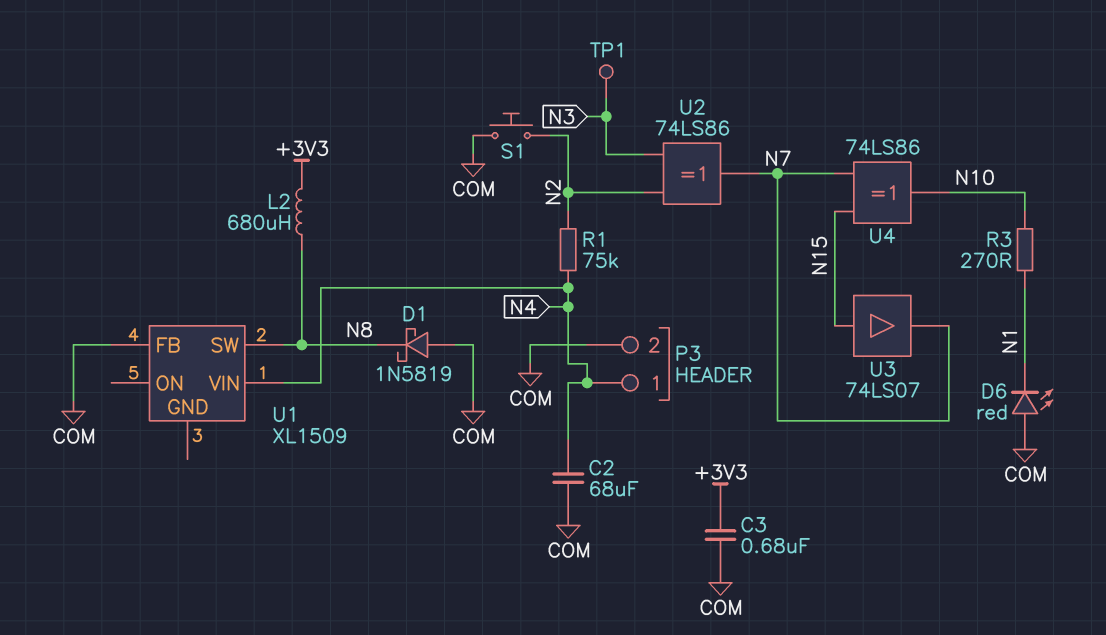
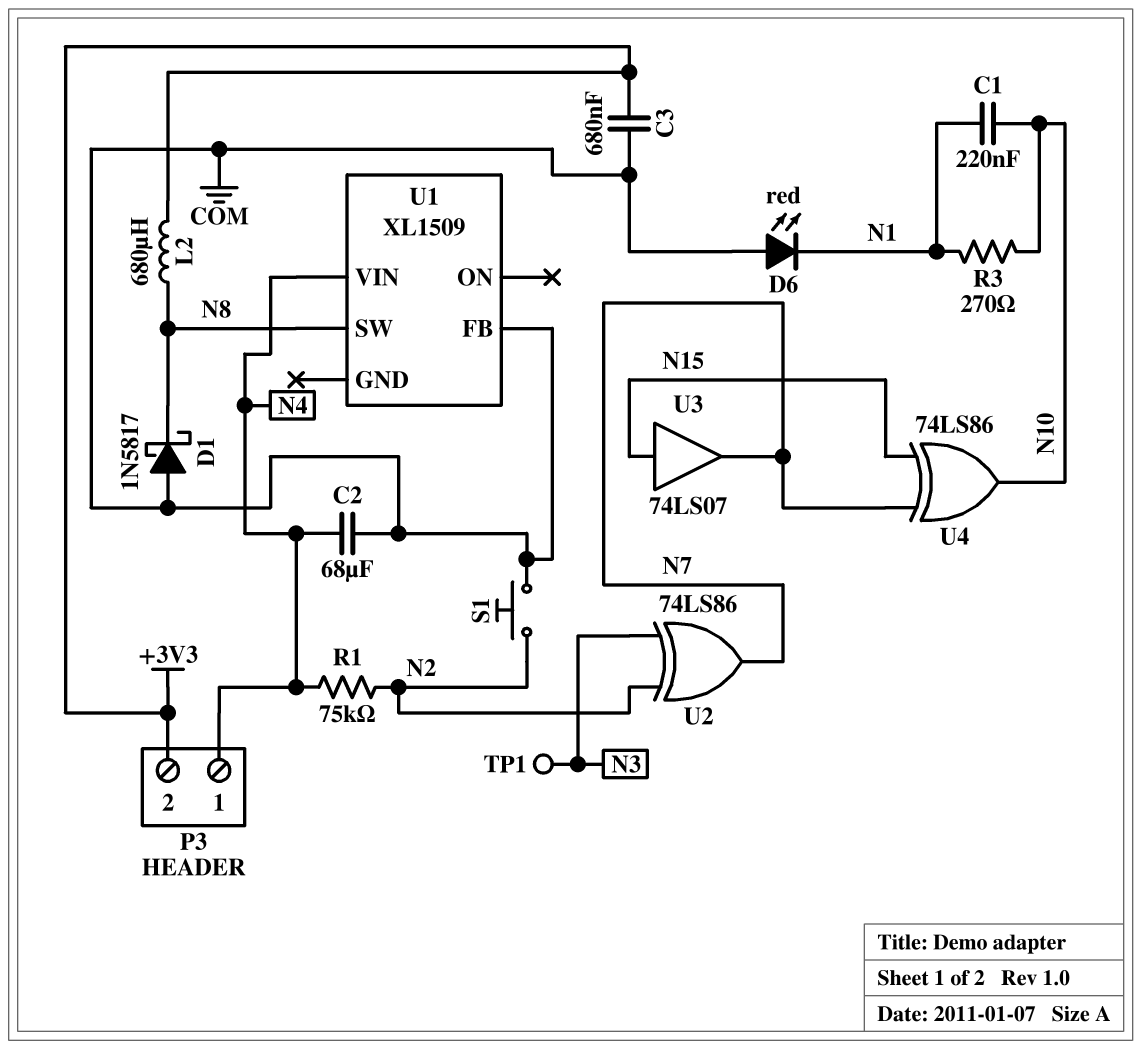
C1: none -> 220nF (N1, N10)
D1: schottky 1N5819 (A COM, K N8) -> schottky 1N5817 (A COM, K N8)
P3 pin 2: COM -> +3V3

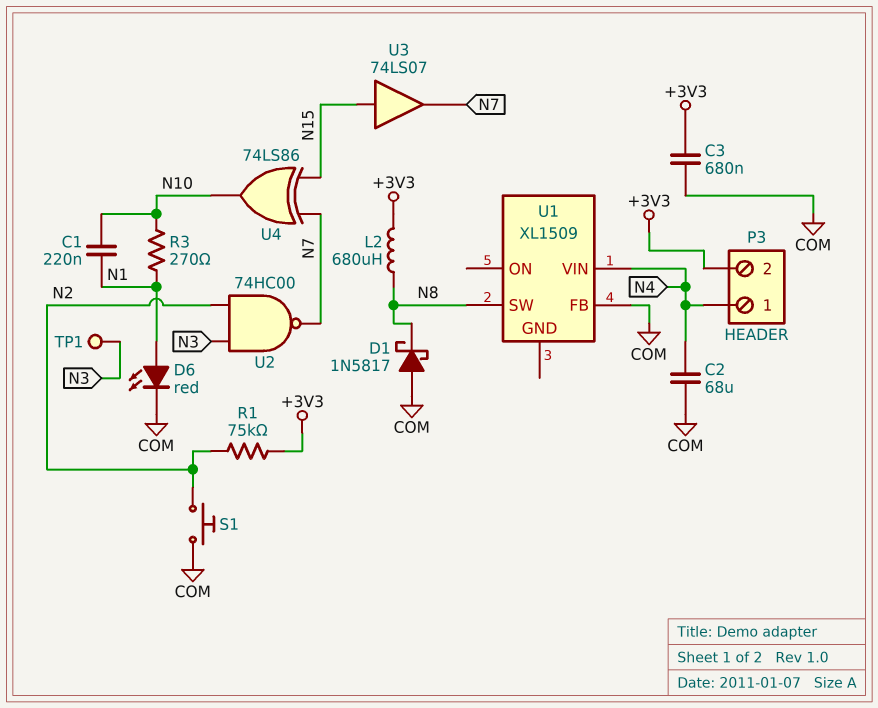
D6: LED red (A COM, K N1) -> LED red (A N1, K COM)
R1: 75k (N2, N4) -> 75k (+3V3, N2)
U2: XOR 74LS86 (in N2, in N3, out N7) -> NAND 74HC00 (in N2, in N3, out N7)

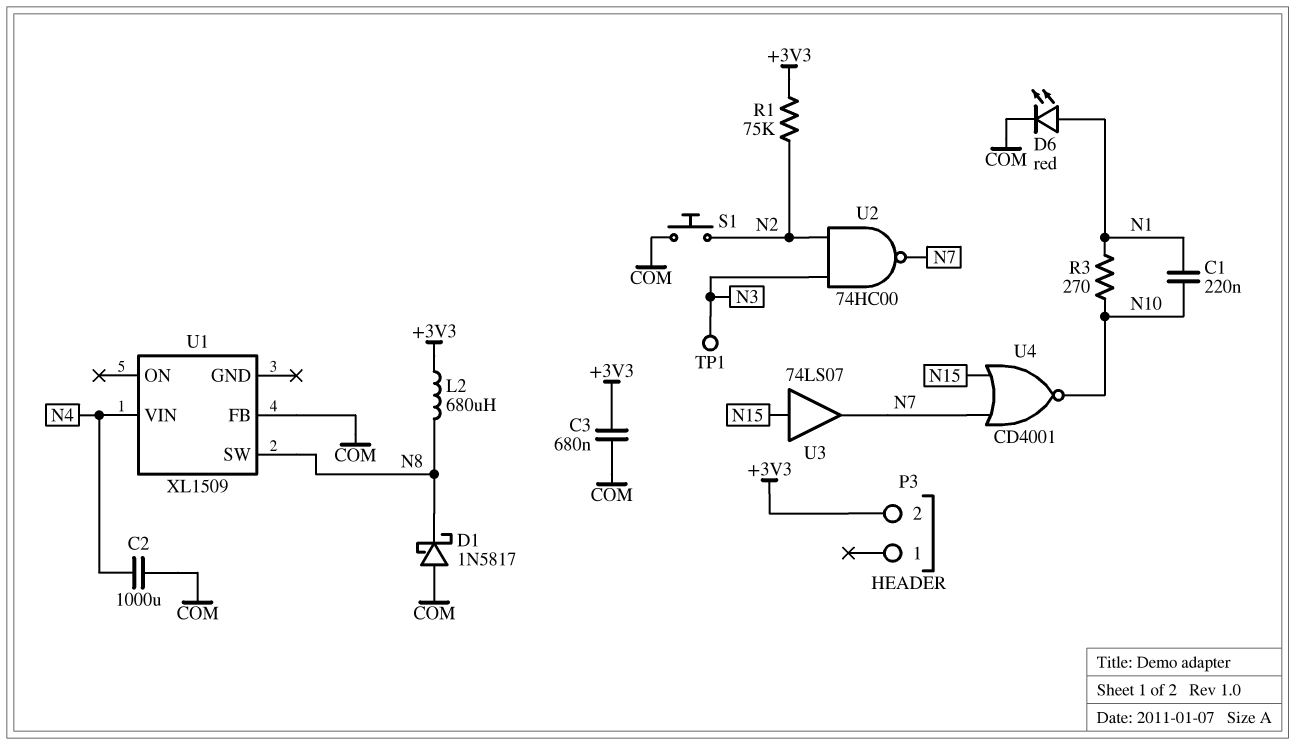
C2: 68uF (COM, N4) -> 1000uF (COM, N4)
P3 pin 1: N4 -> none
U4: XOR 74LS86 (in N7, in N15, out N10) -> NOR CD4001 (in N7, in N15, out N10)

